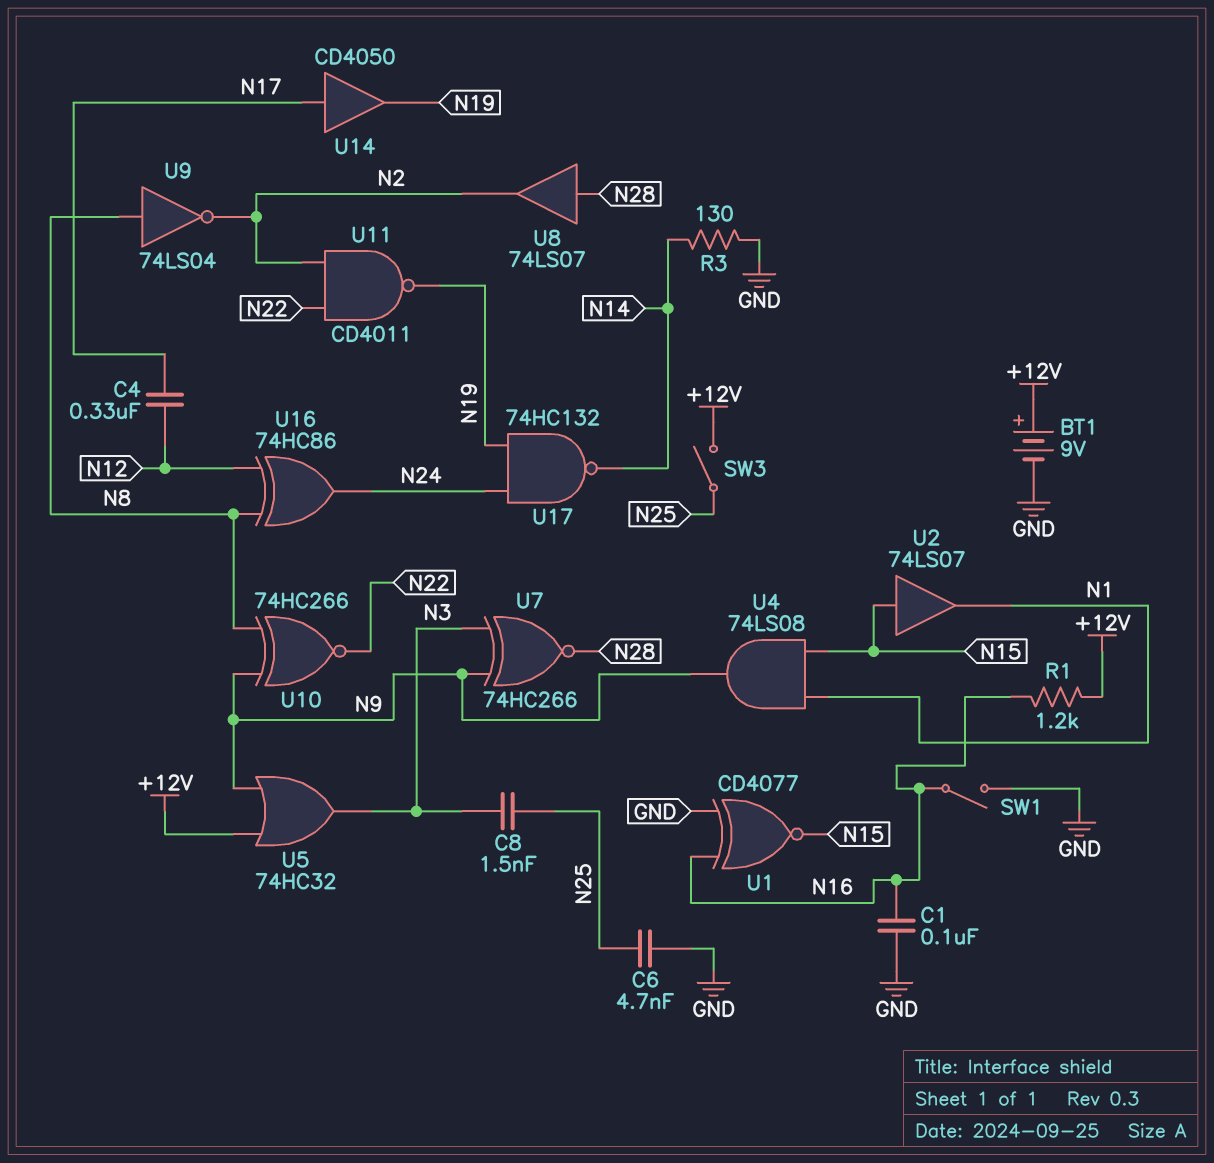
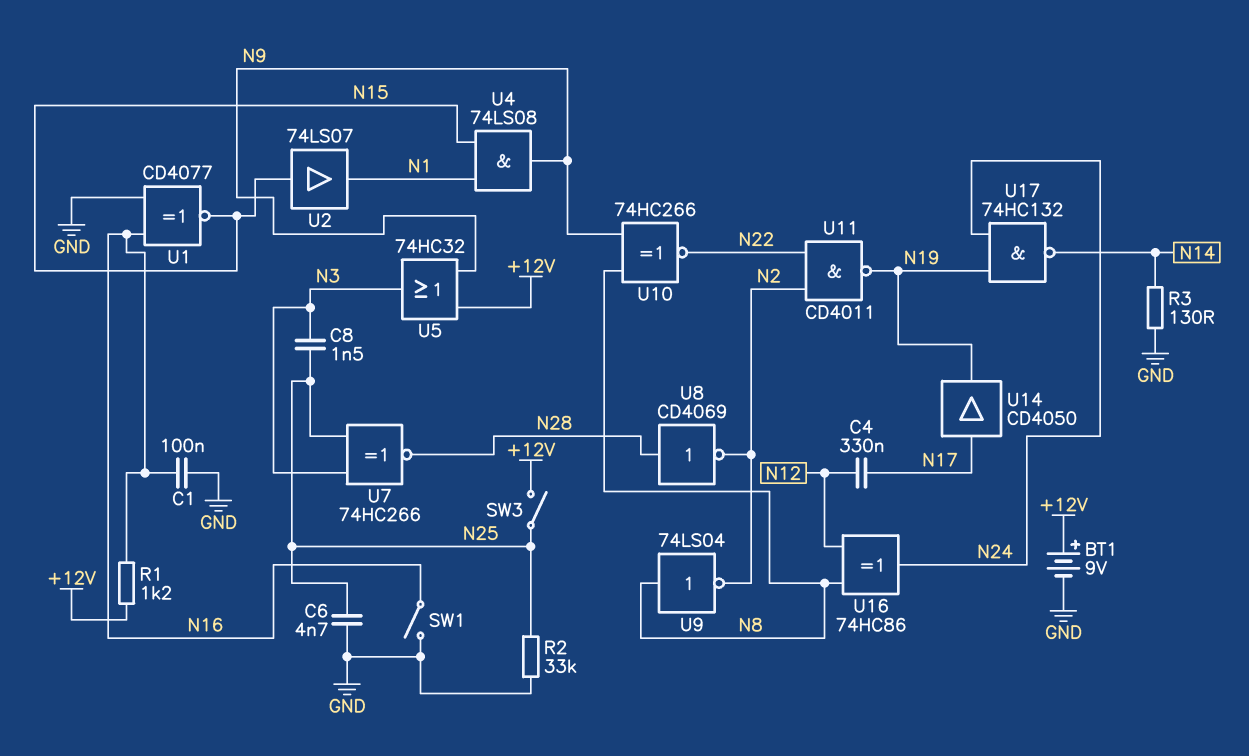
R2: none -> 33k (GND, N25)
U7: XNOR 74HC266 (in N3, in N9, out N28) -> XNOR 74HC266 (in N3, in N25, out N28)
U8: buffer 74LS07 (in N28, out N2) -> NOT CD4069 (in N28, out N2)

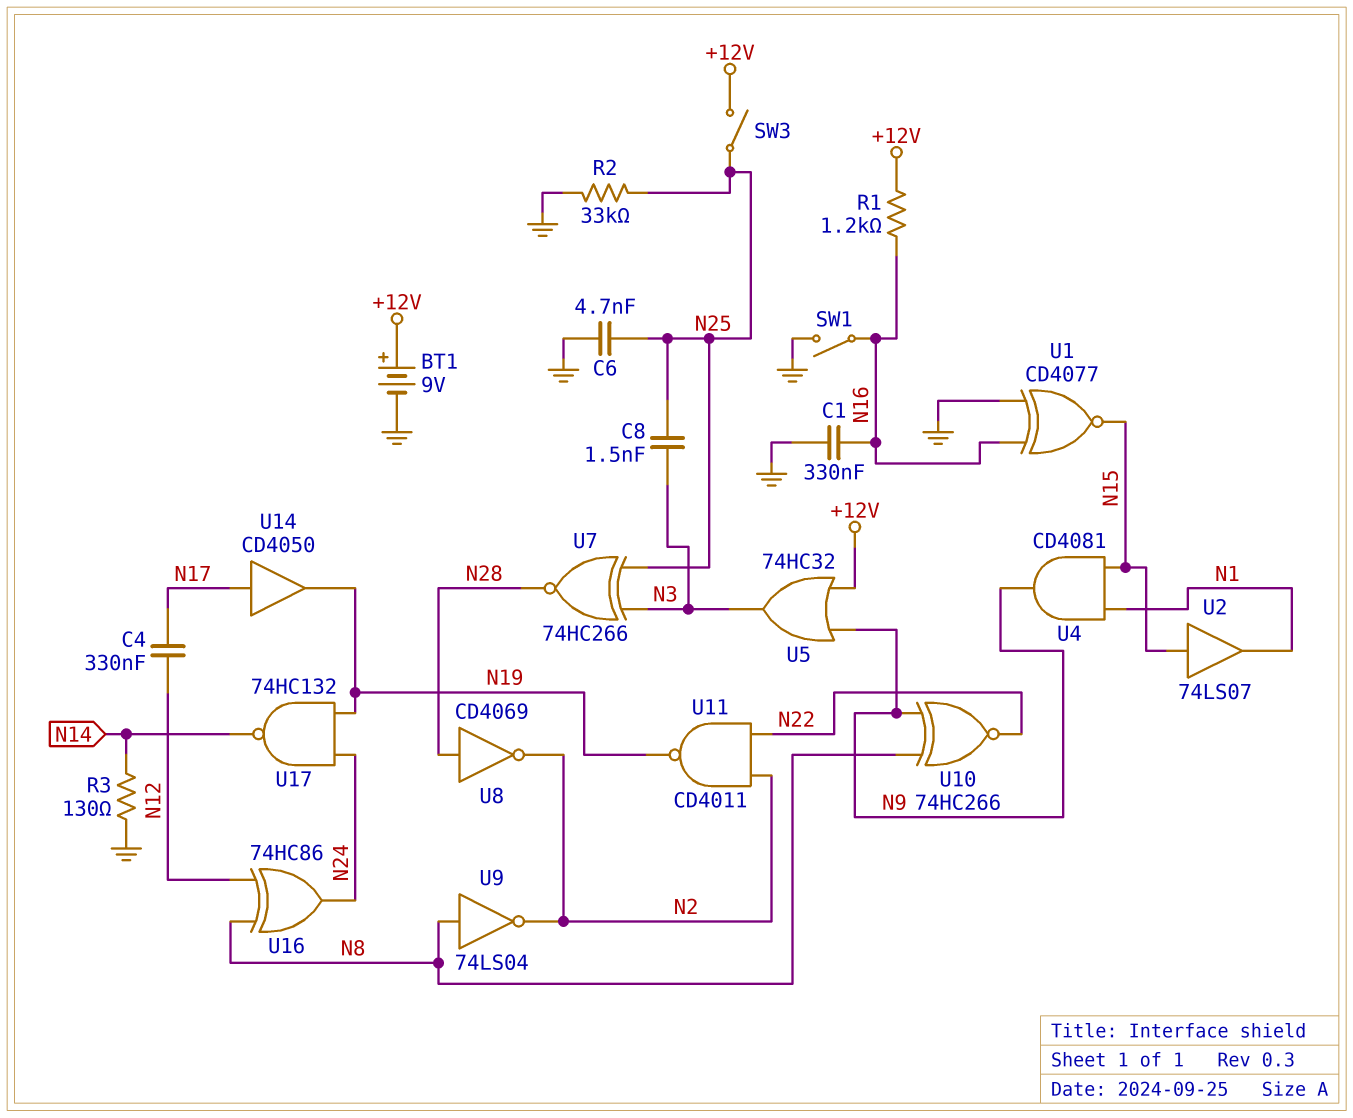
C1: 100nF (GND, N16) -> 330nF (GND, N16)
U4: AND 74LS08 (in N1, in N15, out N9) -> AND CD4081 (in N1, in N15, out N9)

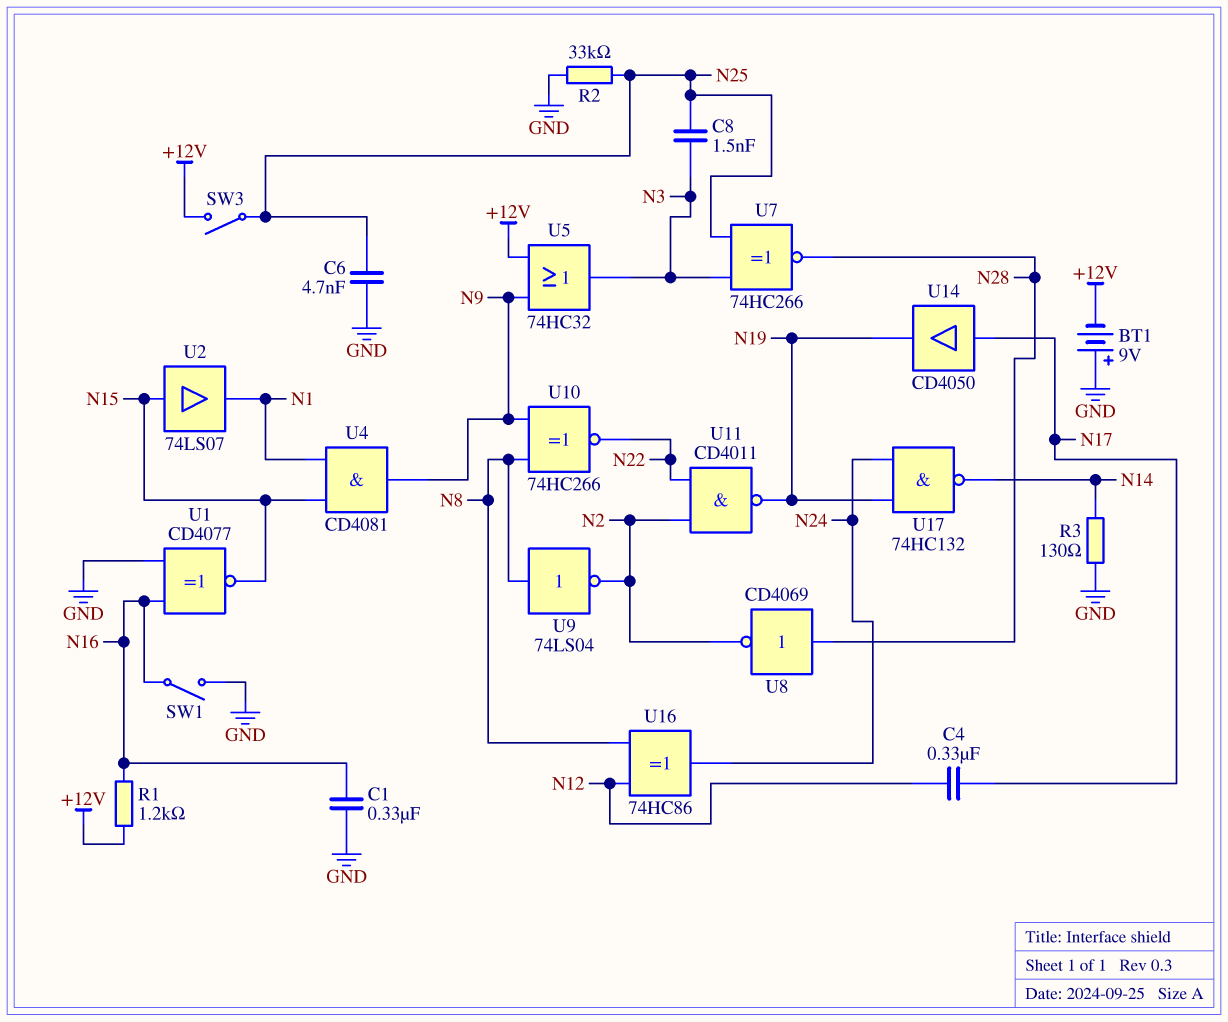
BT1: 9V (plus +12V, minus GND) -> 9V (plus GND, minus +12V)

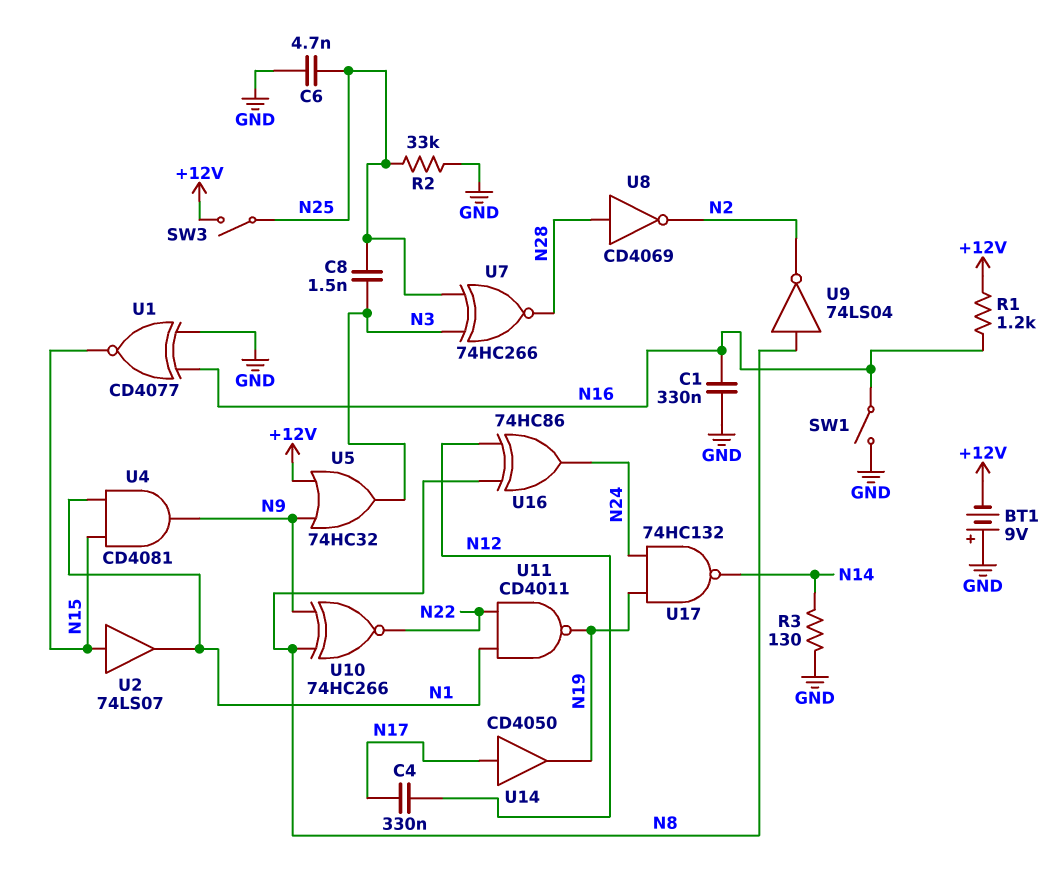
U11: NAND CD4011 (in N2, in N22, out N19) -> NAND CD4011 (in N1, in N22, out N19)

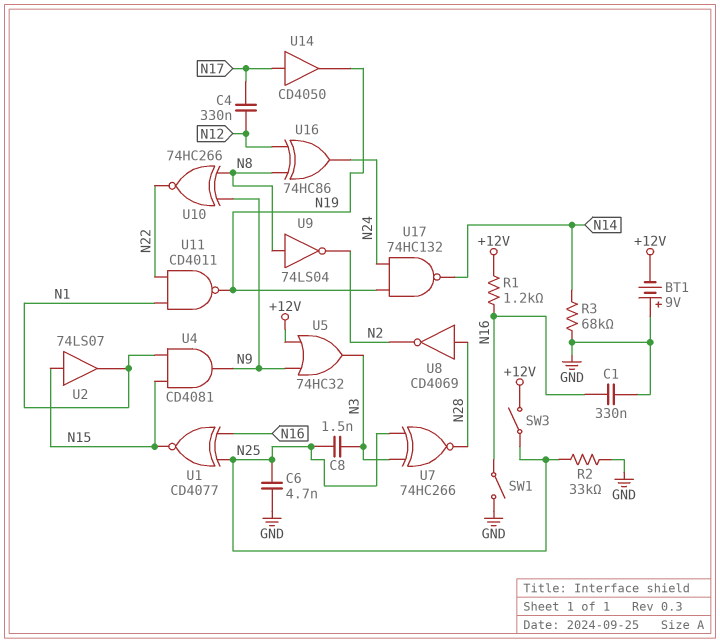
R3: 130 (GND, N14) -> 68k (GND, N14)
U1: XNOR CD4077 (in GND, in N16, out N15) -> XNOR CD4077 (in N16, in N25, out N15)

